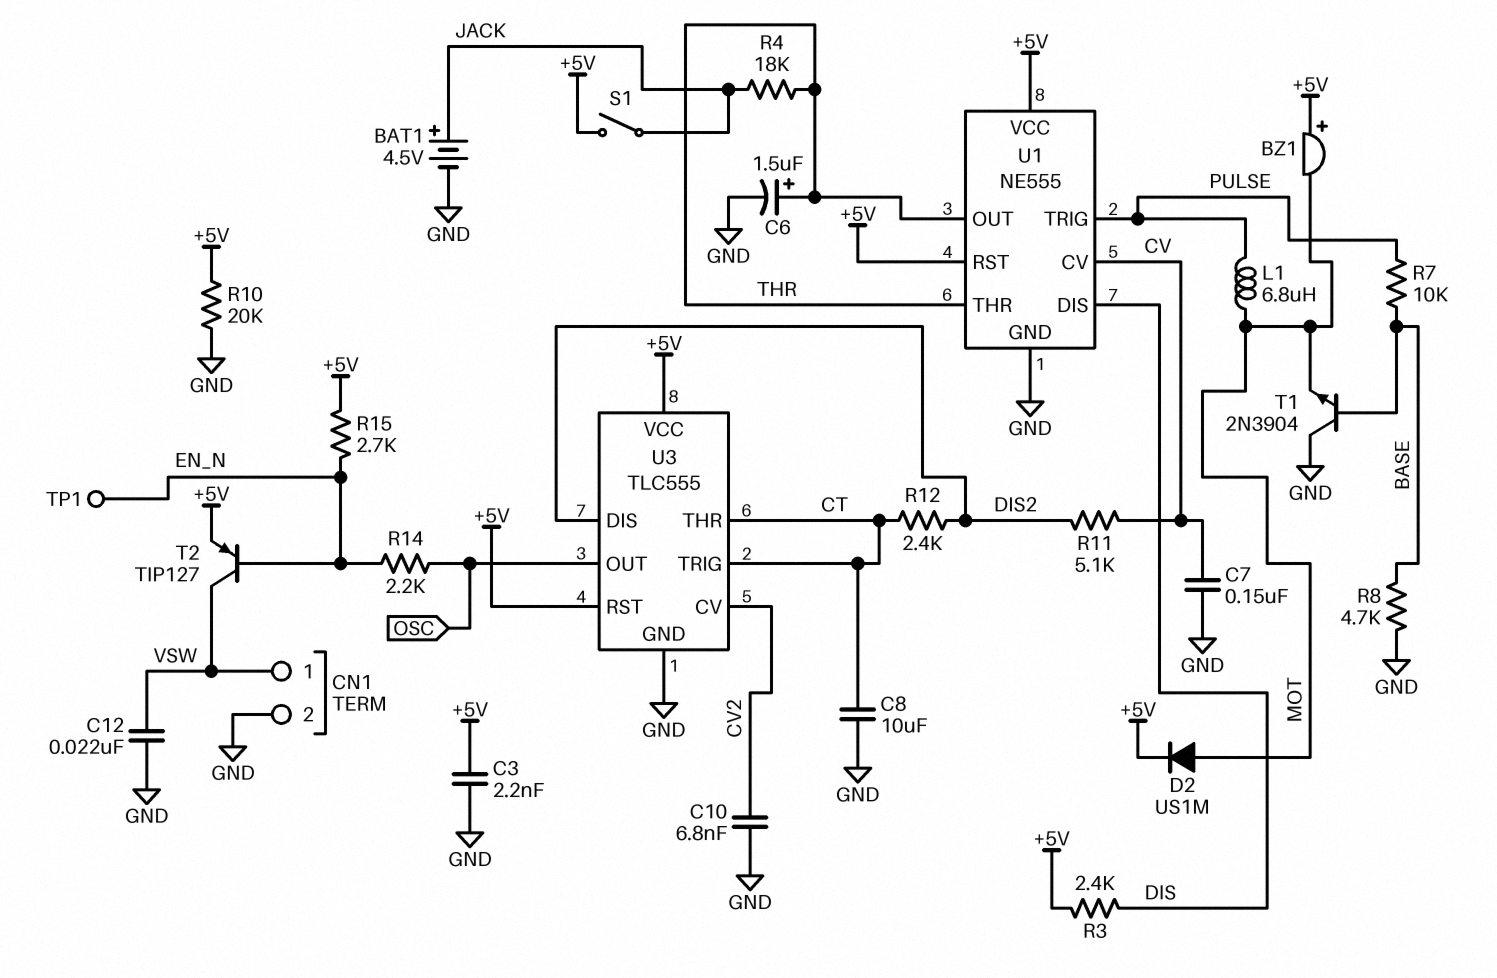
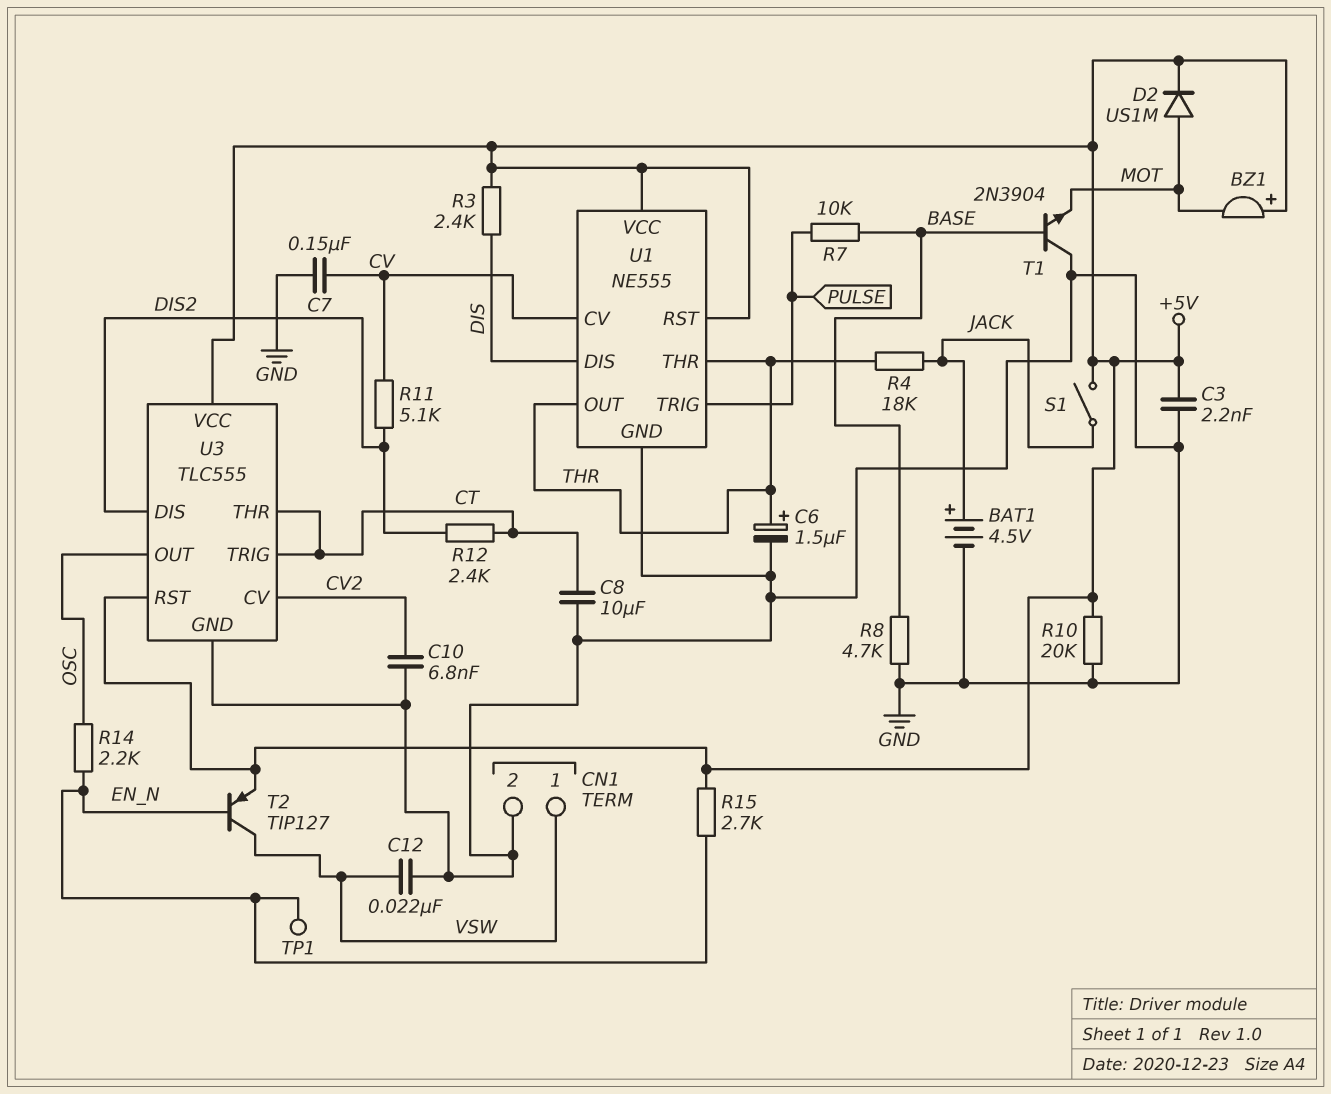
L1: 6.8uH (MOT, PULSE) -> none

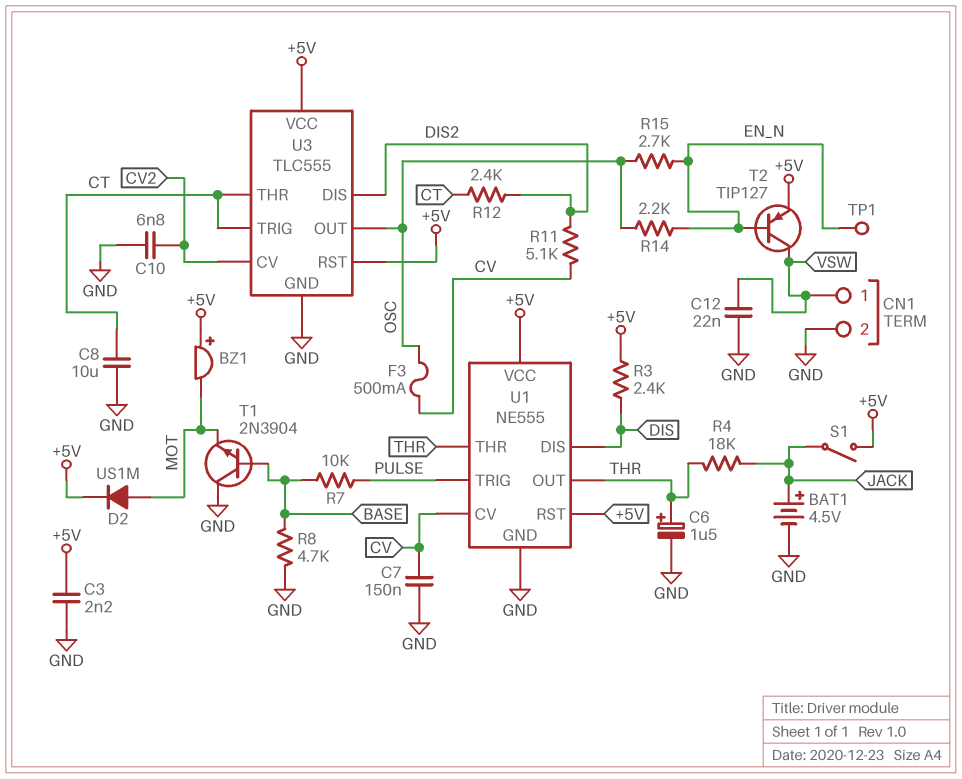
F3: none -> 500mA (CV, OSC)
R10: 20k (+5V, GND) -> none
R15: 2.7k (+5V, EN_N) -> 2.7k (EN_N, OSC)

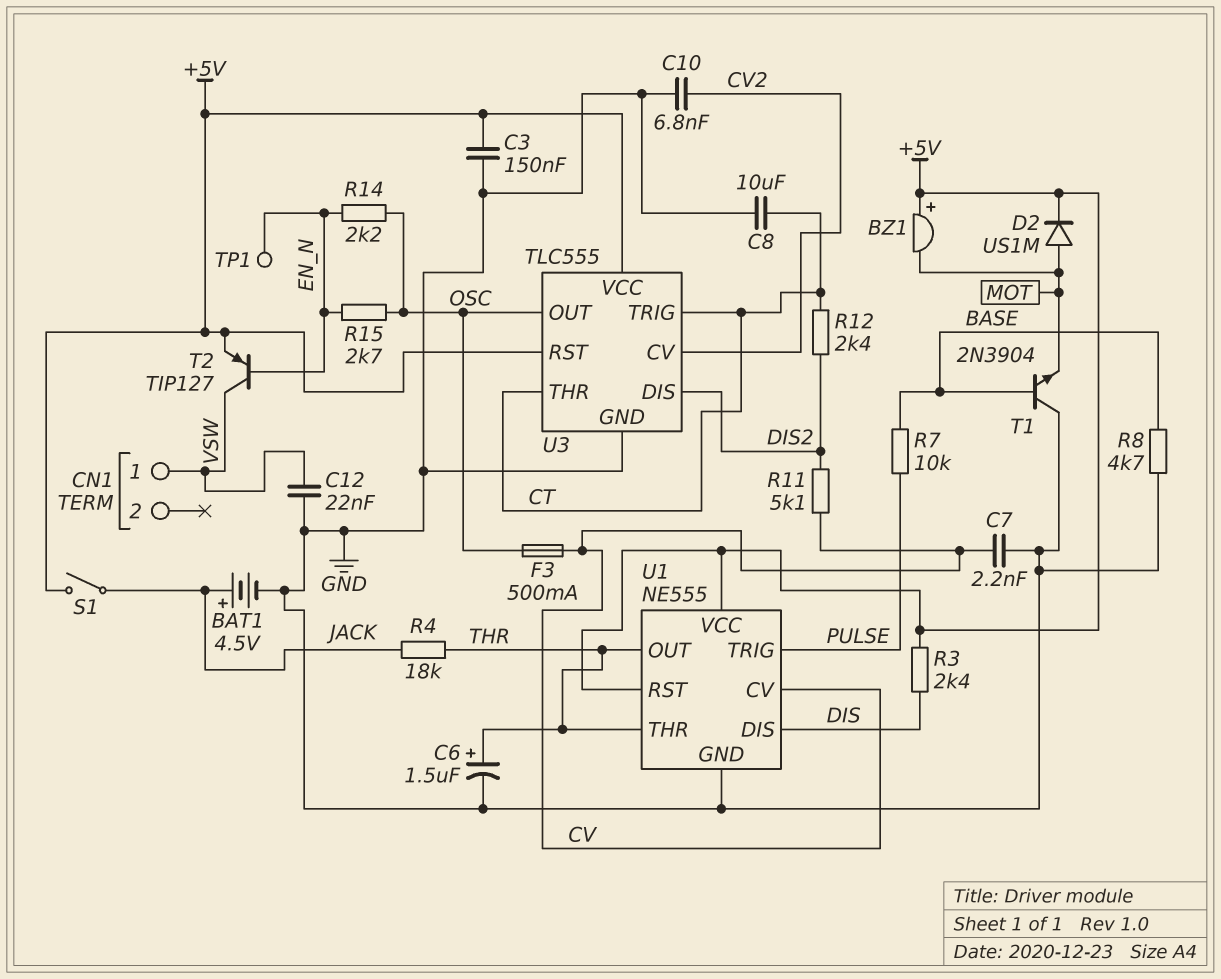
C3: 2.2nF (+5V, GND) -> 150nF (+5V, GND)
C7: 150nF (CV, GND) -> 2.2nF (CV, GND)
CN1 pin 2: GND -> none

